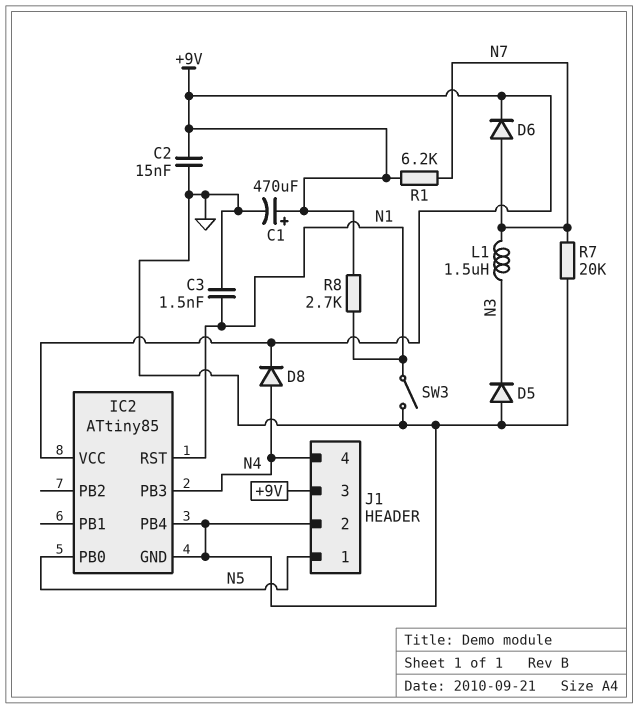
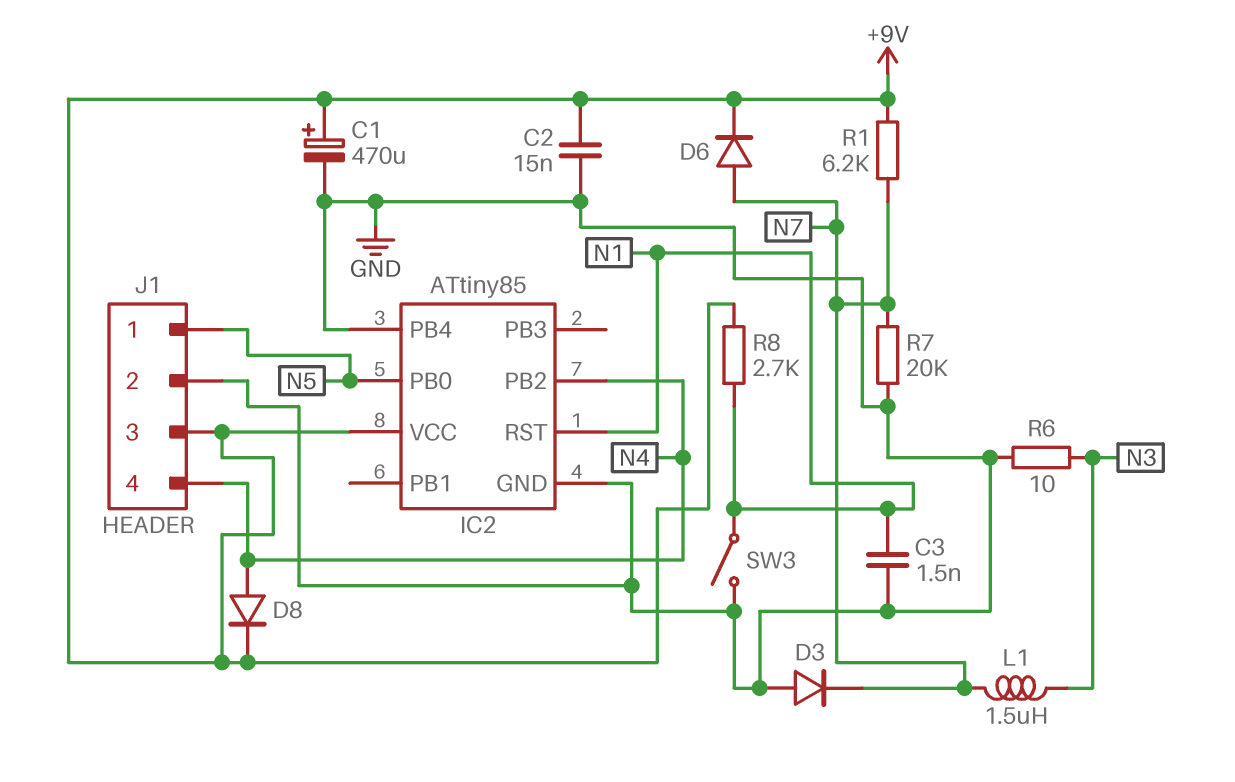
D3: none -> diode (A GND, K N7)
D5: diode (A GND, K N3) -> none
IC2 pin PB2: none -> N4
IC2 pin PB3: N4 -> none
R6: none -> 10 (GND, N3)

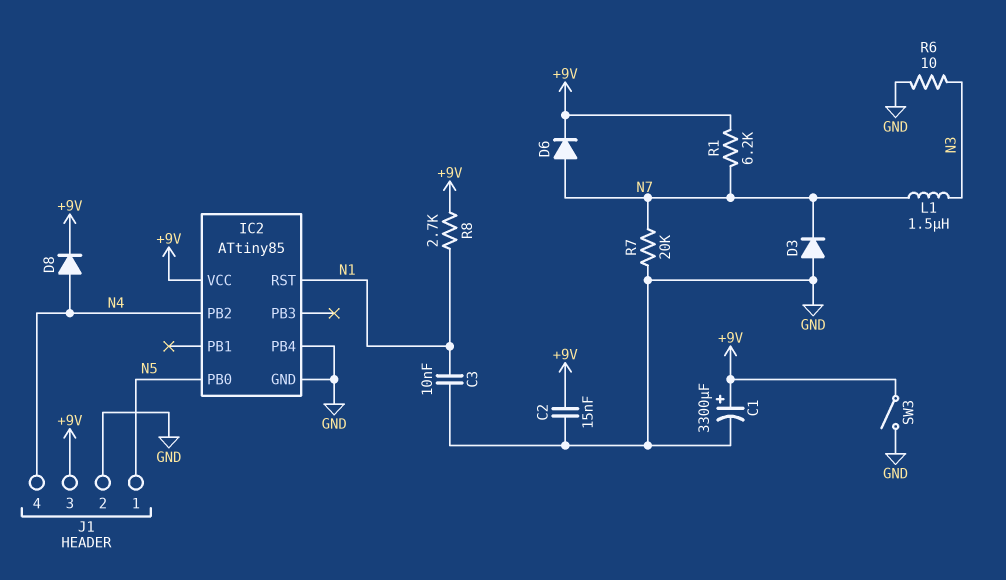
C1: 470uF (plus +9V, minus GND) -> 3300uF (plus +9V, minus GND)
C3: 1.5nF (GND, N1) -> 10nF (GND, N1)
SW3: switch (GND, N1) -> switch (+9V, GND)

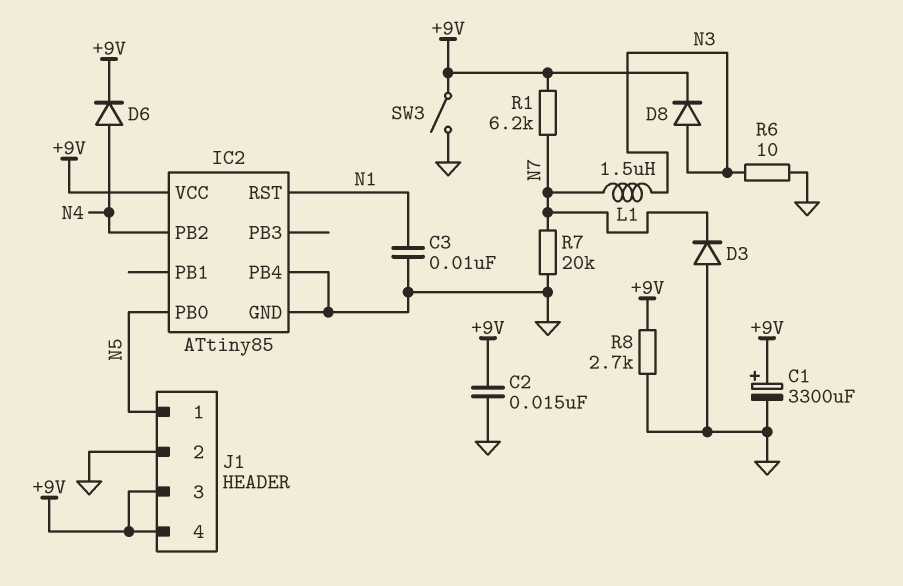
D6: diode (A N7, K +9V) -> diode (A N4, K +9V)
D8: diode (A N4, K +9V) -> diode (A N3, K +9V)
J1 pin 4: N4 -> +9V
R8: 2.7k (+9V, N1) -> 2.7k (+9V, GND)

